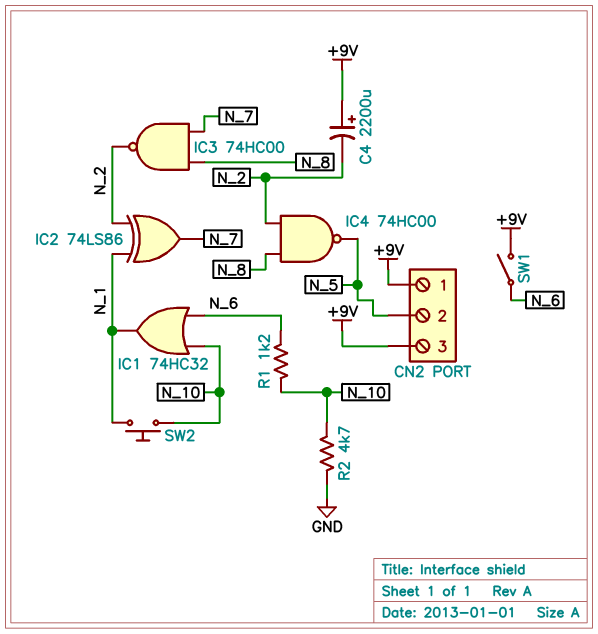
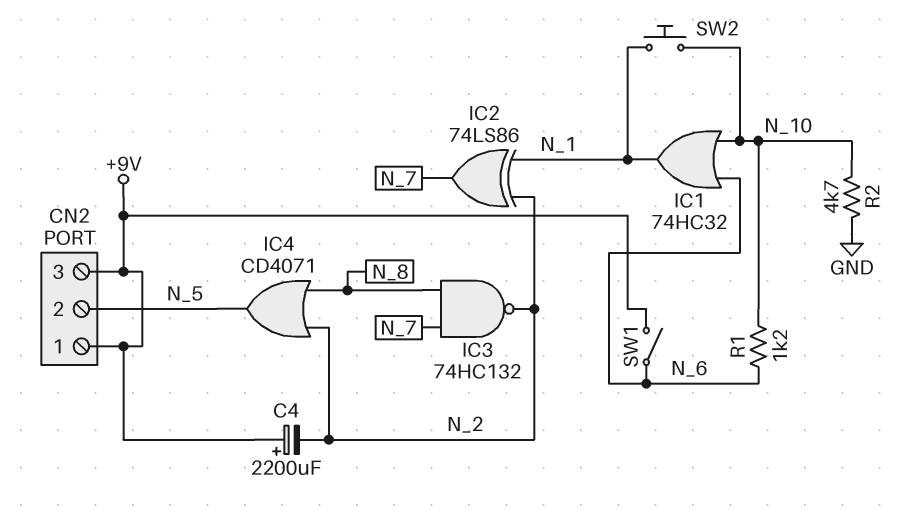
IC3: NAND 74HC00 (in N_7, in N_8, out N_2) -> NAND 74HC132 (in N_7, in N_8, out N_2)
IC4: NAND 74HC00 (in N_2, in N_8, out N_5) -> OR CD4071 (in N_2, in N_8, out N_5)

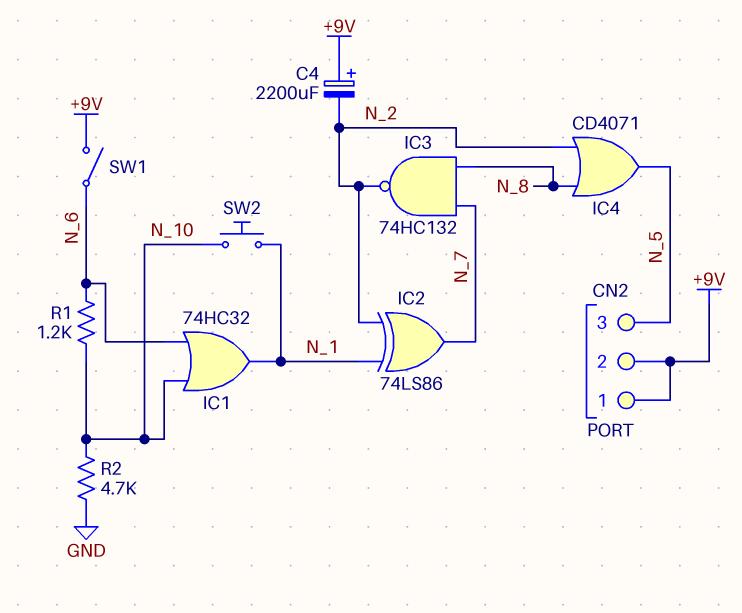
CN2 pin 2: N_5 -> +9V
CN2 pin 3: +9V -> N_5

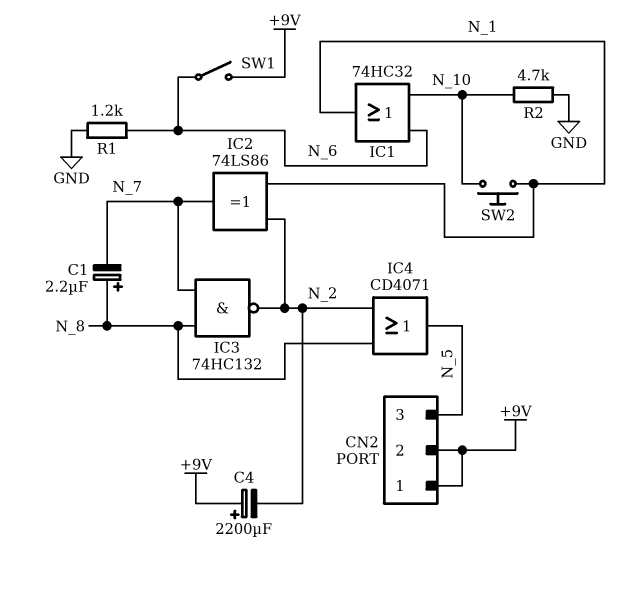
C1: none -> 2.2uF (plus N_8, minus N_7)
R1: 1.2k (N_6, N_10) -> 1.2k (GND, N_6)

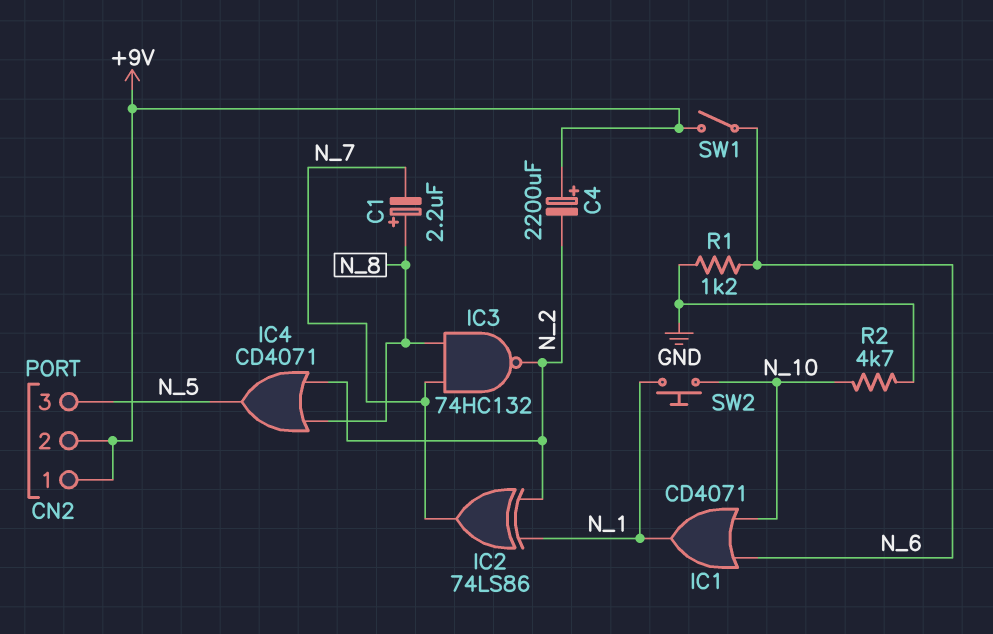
IC1: OR 74HC32 (in N_6, in N_10, out N_1) -> OR CD4071 (in N_6, in N_10, out N_1)

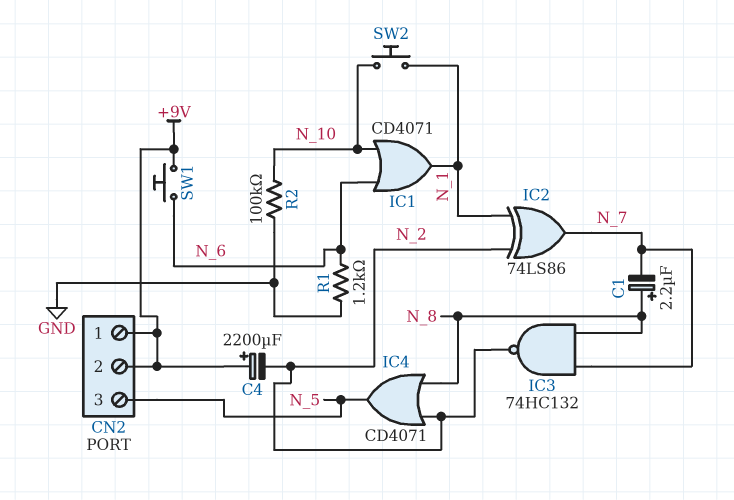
R2: 4.7k (GND, N_10) -> 100k (GND, N_10)
SW1: switch (+9V, N_6) -> button (+9V, N_6)

